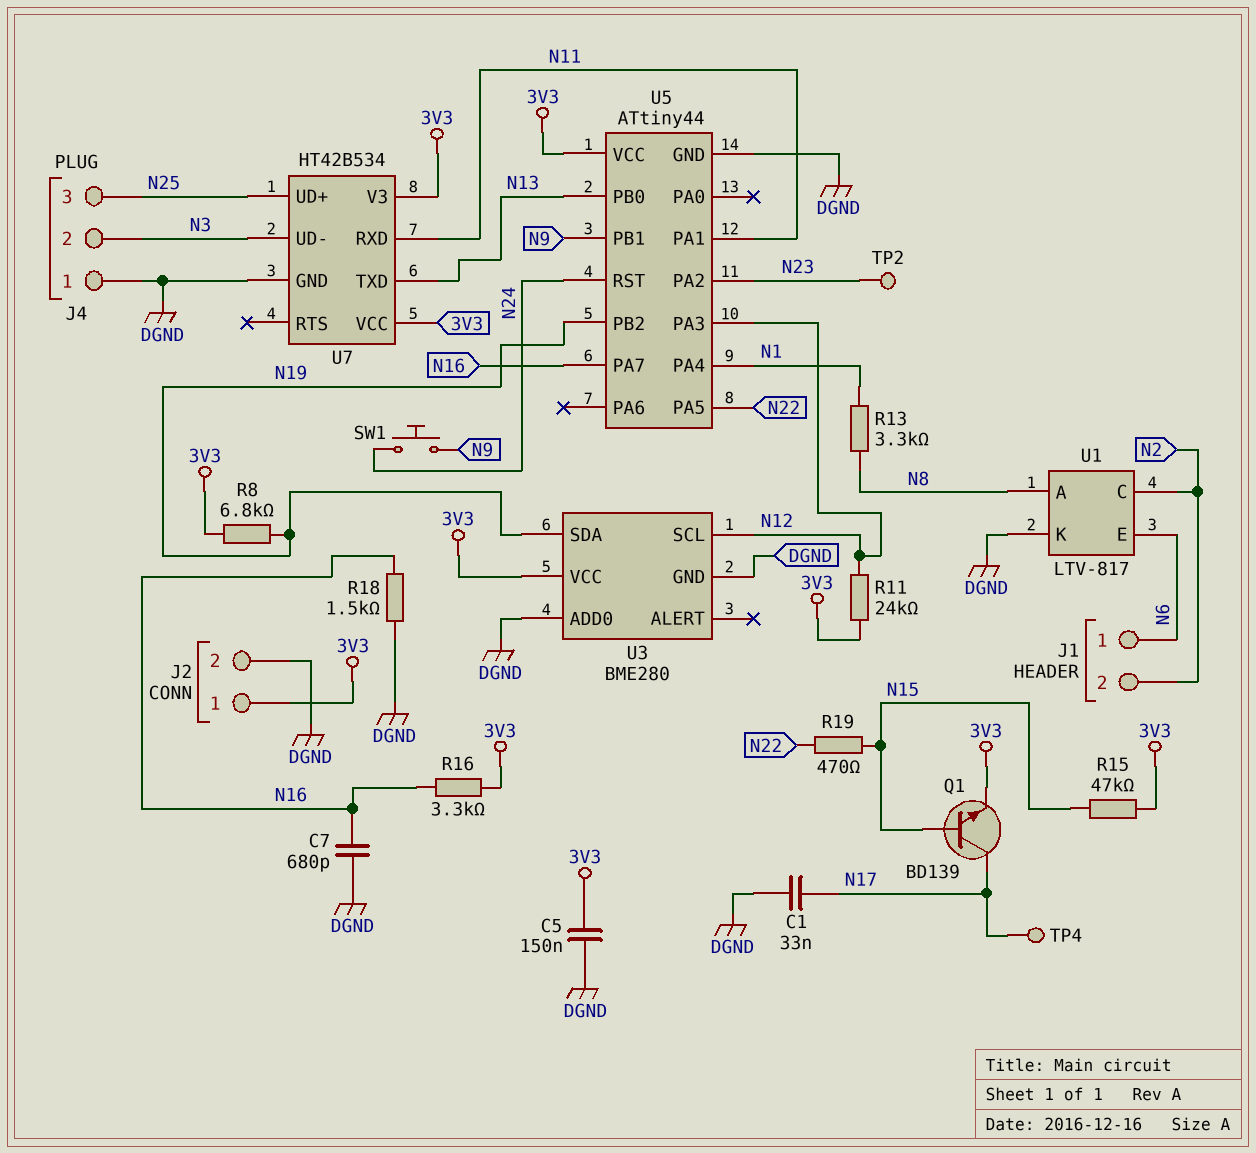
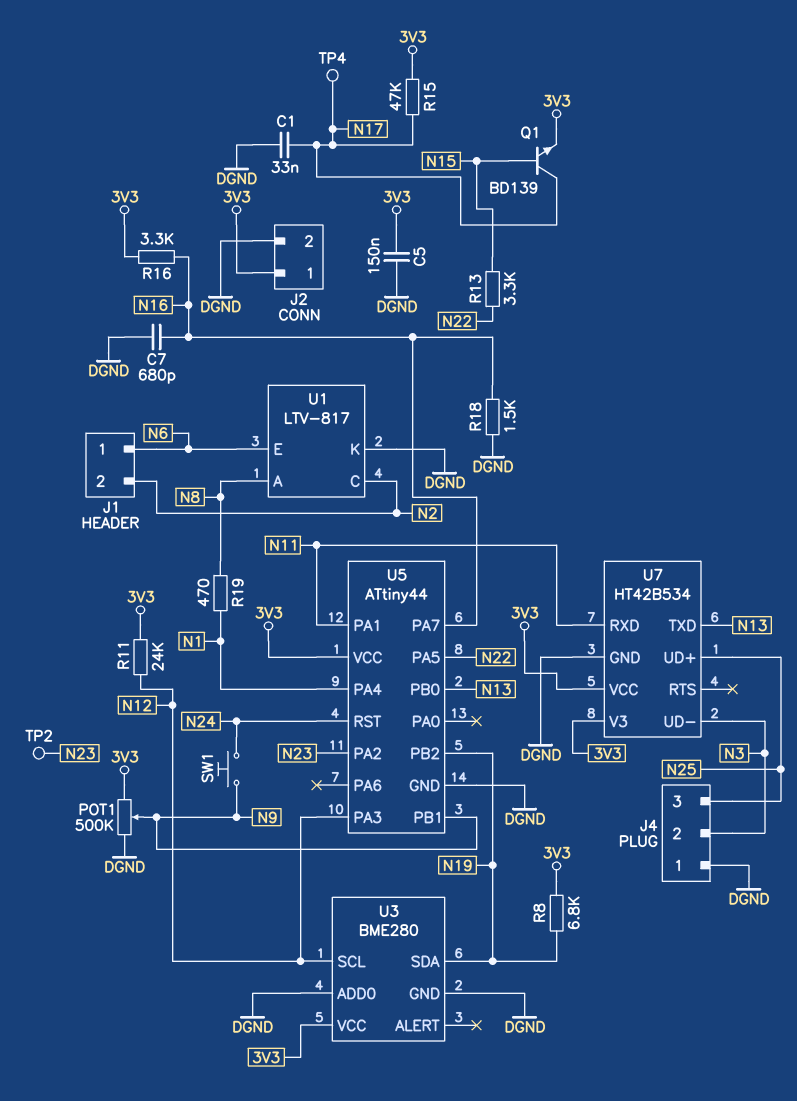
POT1: none -> 500k (3V3, DGND, wiper N9)
R13: 3.3k (N1, N8) -> 3.3k (N15, N22)
R15: 47k (3V3, N15) -> 47k (3V3, N17)
R19: 470 (N15, N22) -> 470 (N1, N8)

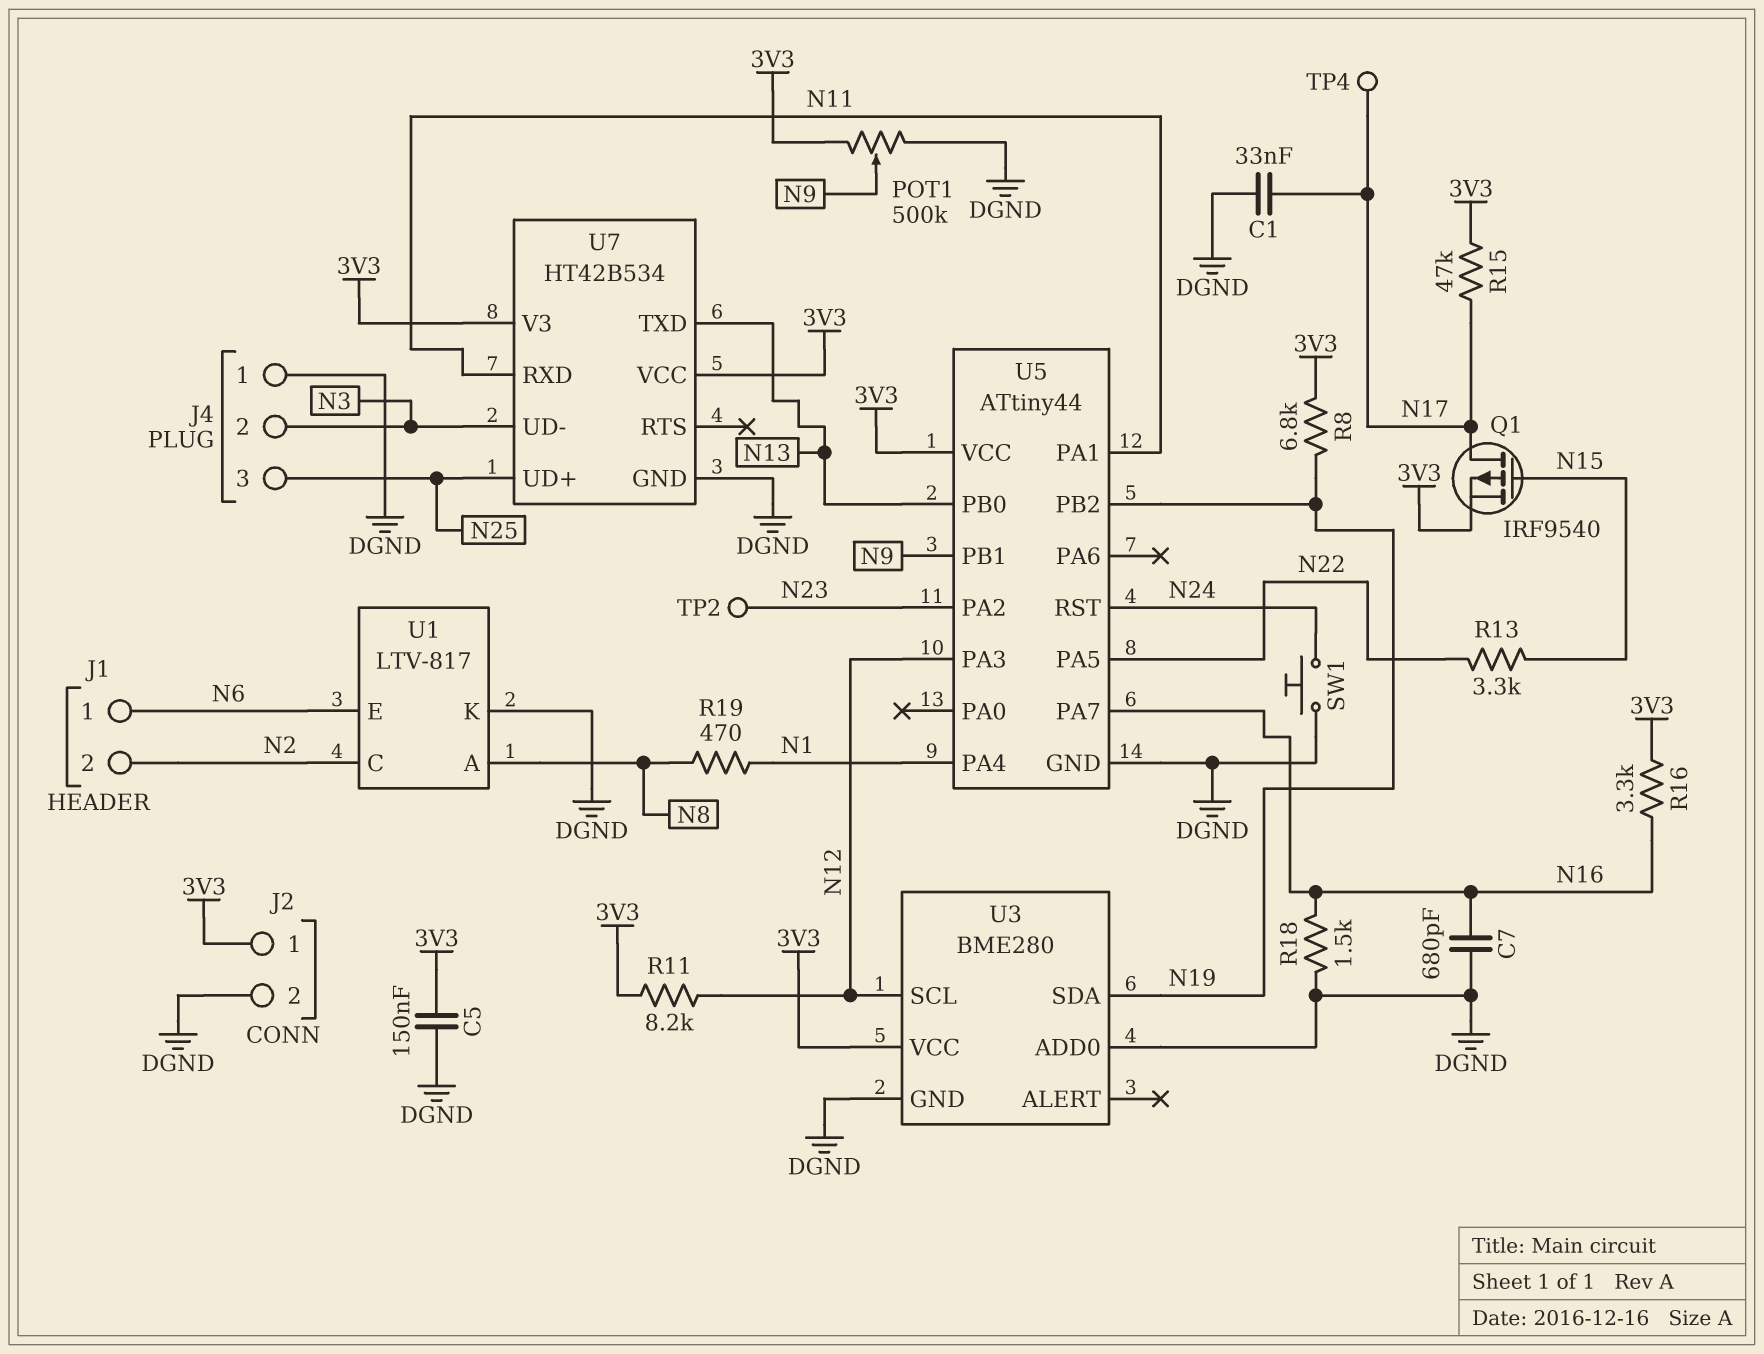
Q1: NPN BD139 (B N15, C N17, E 3V3) -> PMOS IRF9540 (G N15, D N17, S 3V3)
R11: 24k (3V3, N12) -> 8.2k (3V3, N12)
SW1: button (N9, N24) -> button (DGND, N24)

